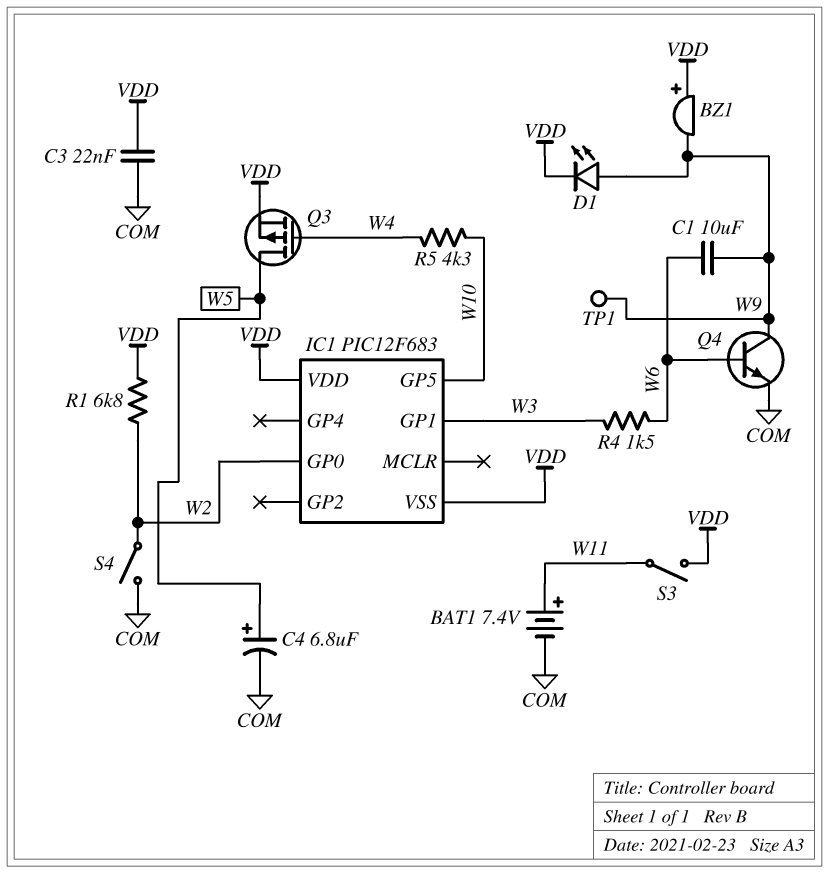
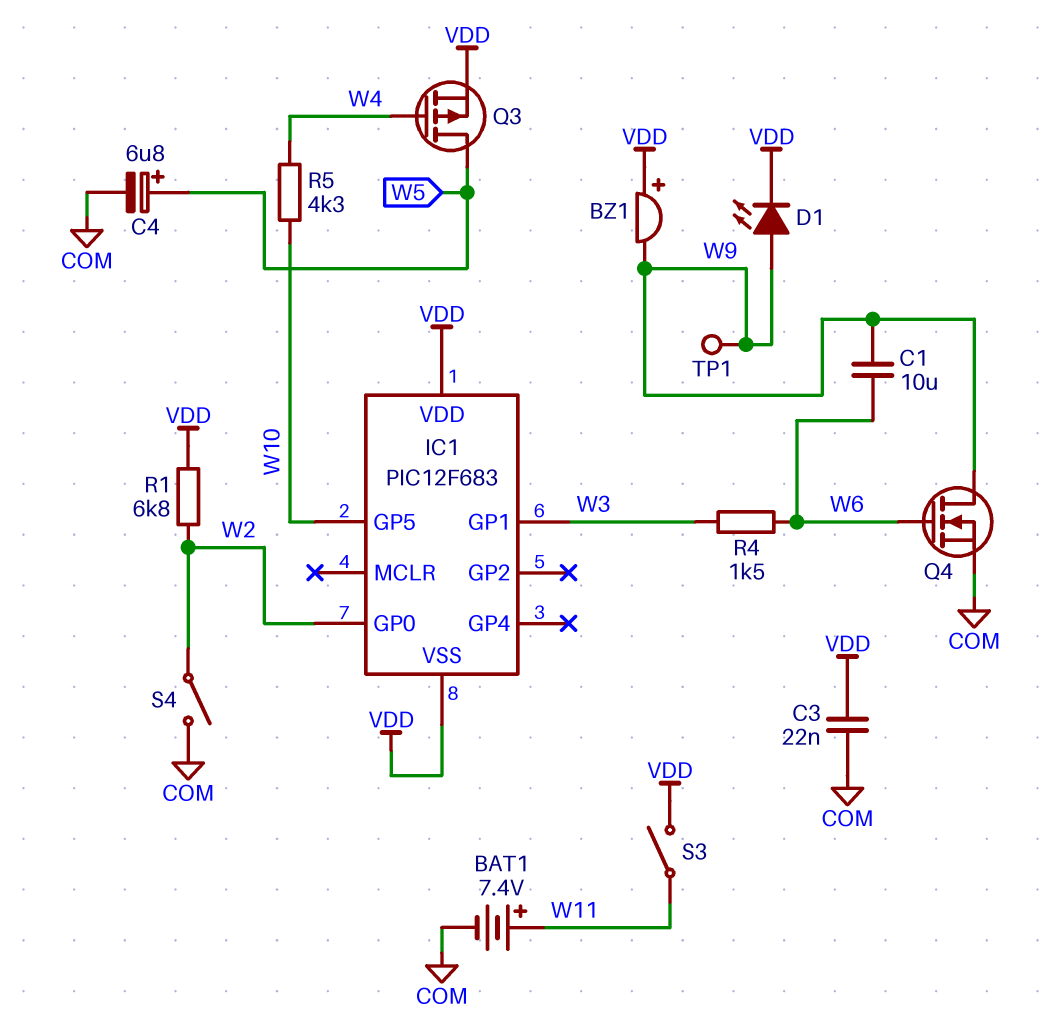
Q4: NPN (B W6, C W9, E COM) -> NMOS (G W6, D W9, S COM)

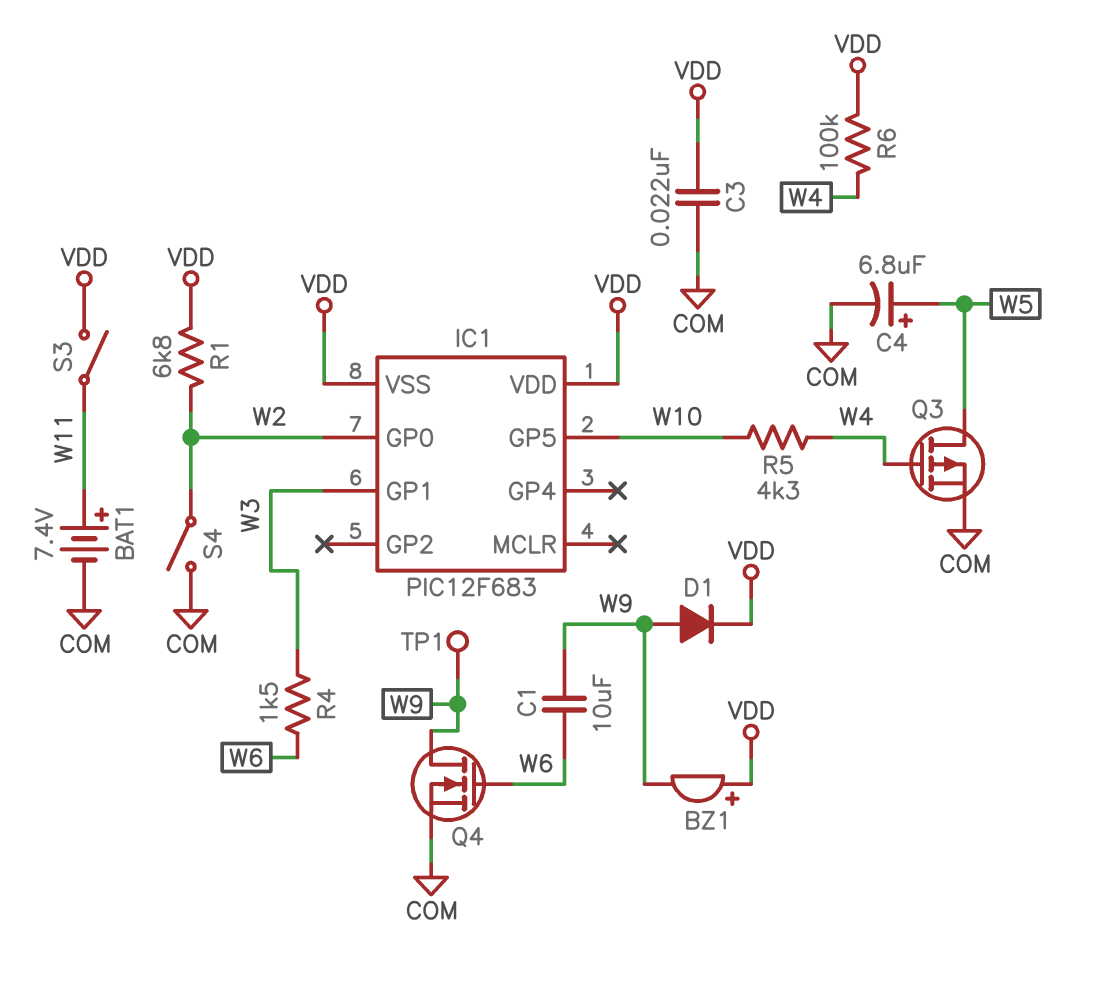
D1: LED (A W9, K VDD) -> diode (A W9, K VDD)
Q3: PMOS (G W4, D W5, S VDD) -> PMOS (G W4, D W5, S COM)
R6: none -> 100k (VDD, W4)

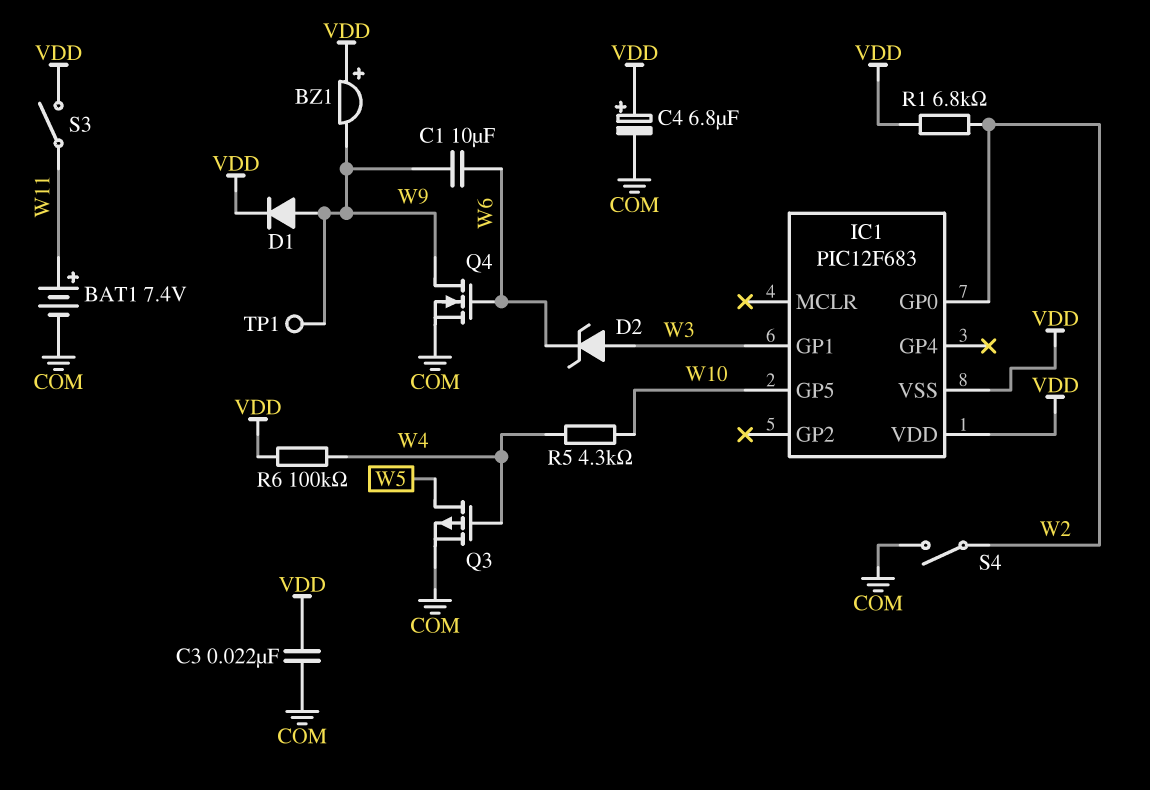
C4: 6.8uF (plus W5, minus COM) -> 6.8uF (plus VDD, minus COM)
D2: none -> zener (A W3, K W6)
R4: 1.5k (W3, W6) -> none

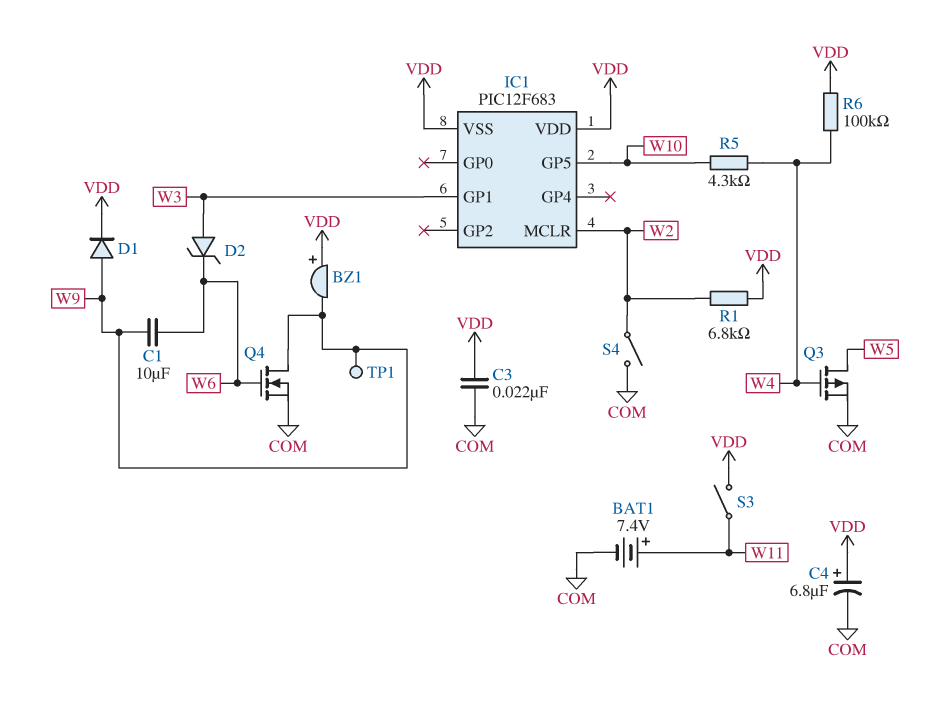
IC1 pin GP0: W2 -> none
IC1 pin MCLR: none -> W2

